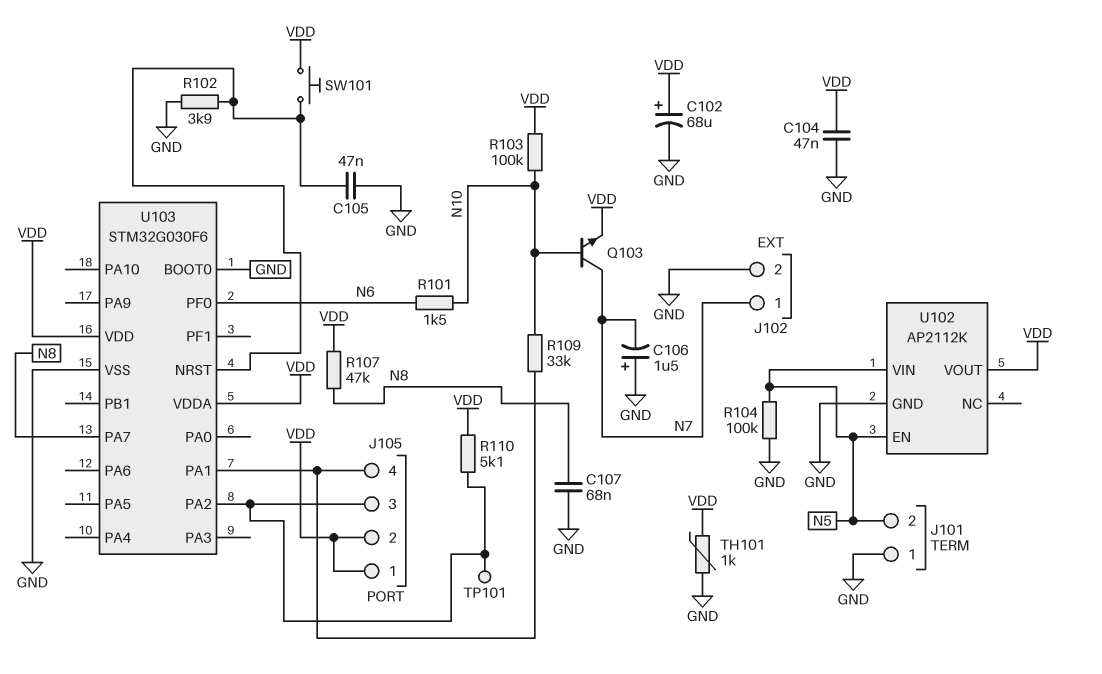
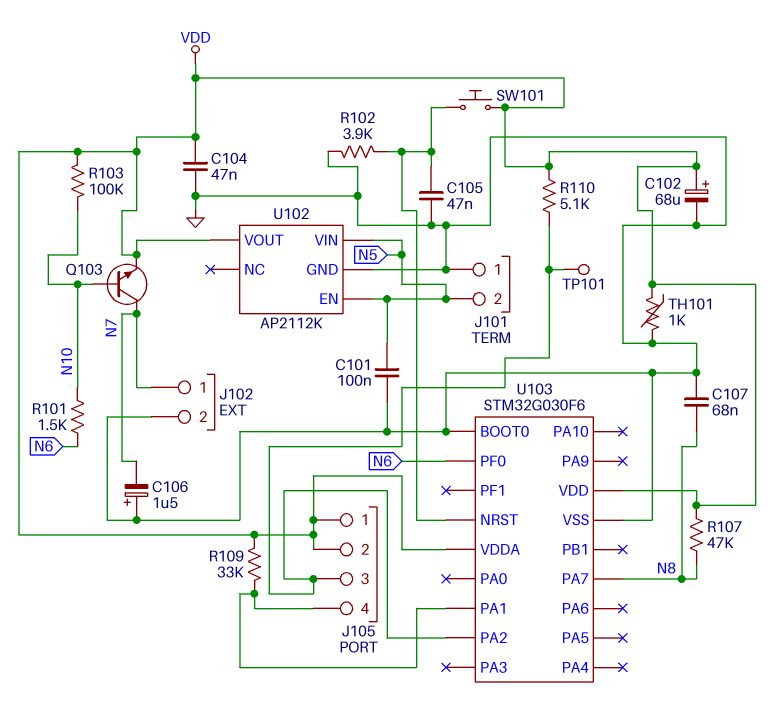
C101: none -> 100nF (GND, N5)
R104: 100k (GND, N5) -> none
R109: 33k (J105/4, N10) -> 33k (J105/4, VDD)

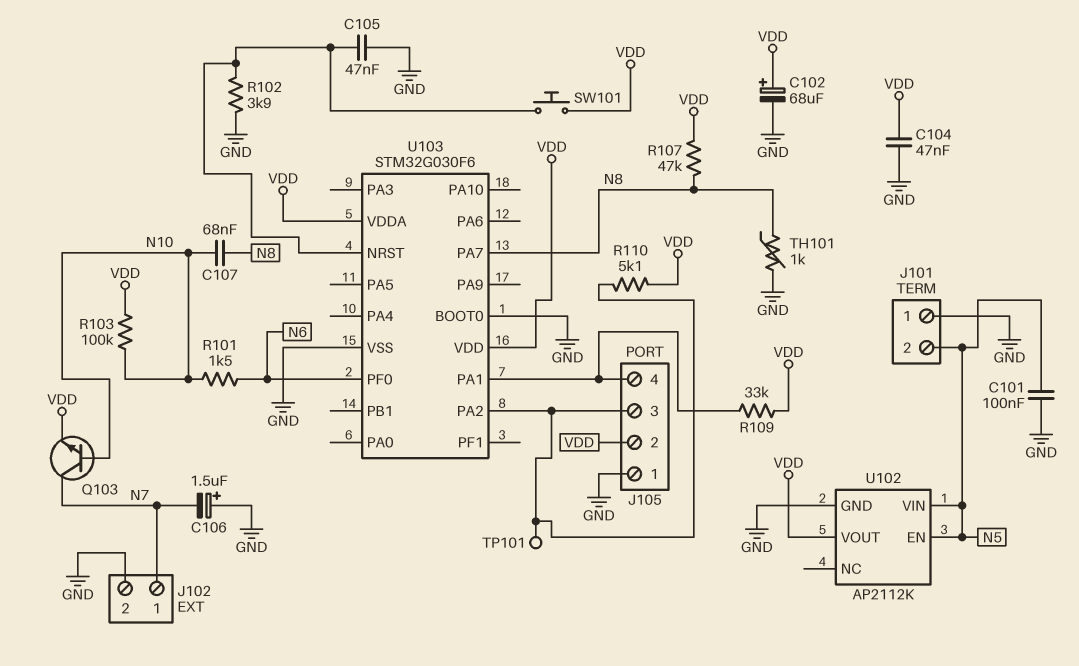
C107: 68nF (GND, N8) -> 68nF (N8, N10)
J105 pin 1: VDD -> GND
TH101: 1k (GND, VDD) -> 1k (GND, N8)

